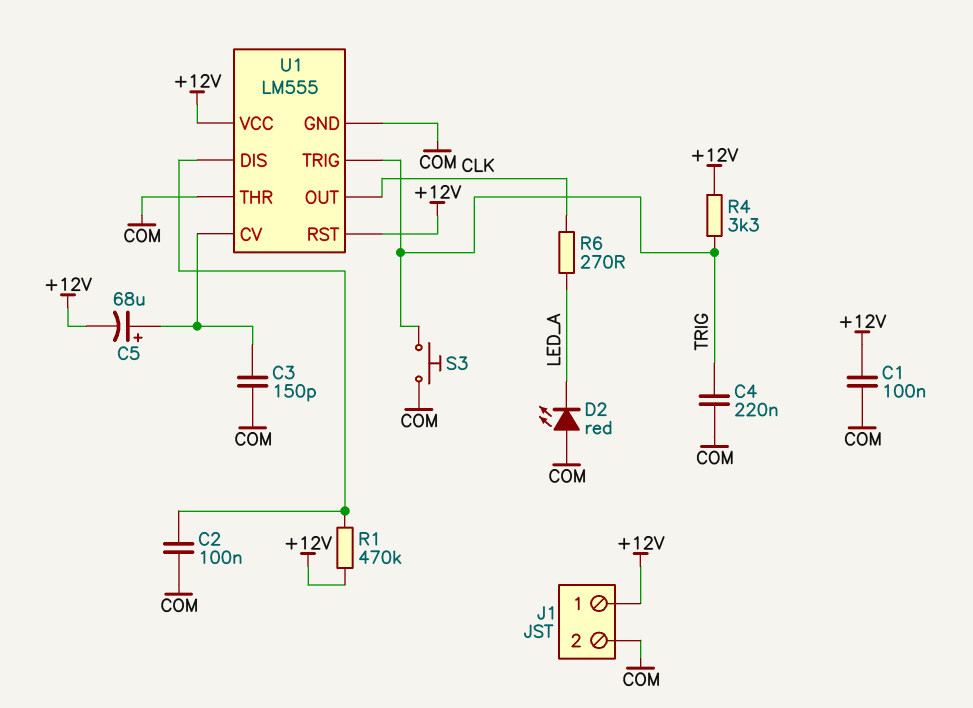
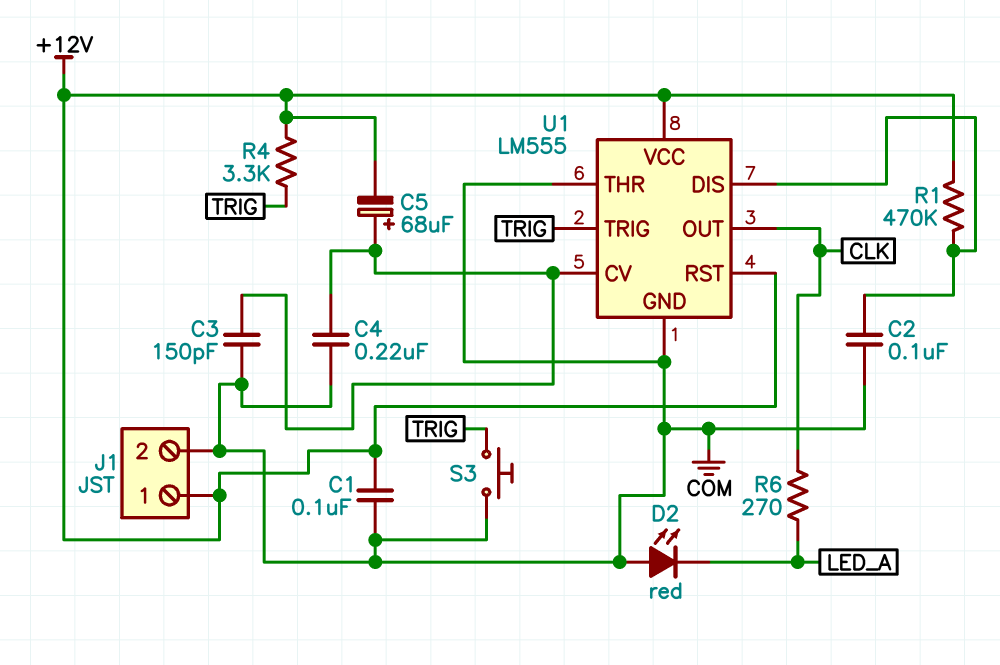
C4: 220nF (COM, TRIG) -> 220nF (COM, U1/CV)

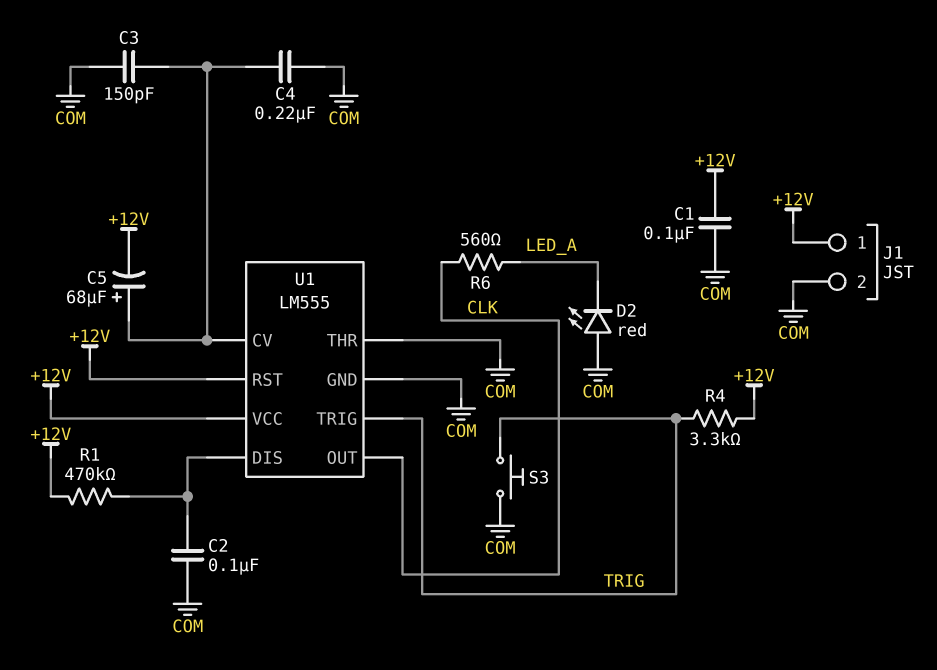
R6: 270 (CLK, LED_A) -> 560 (CLK, LED_A)

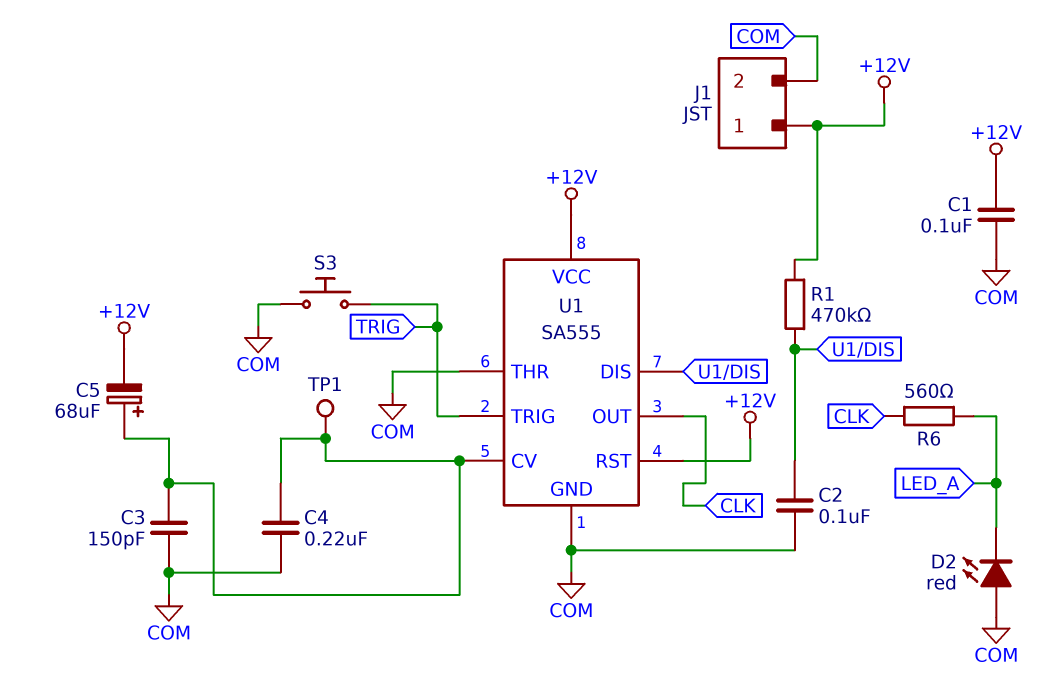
R4: 3.3k (+12V, TRIG) -> none
TP1: none -> test point (U1/CV)
U1: LM555 -> SA555

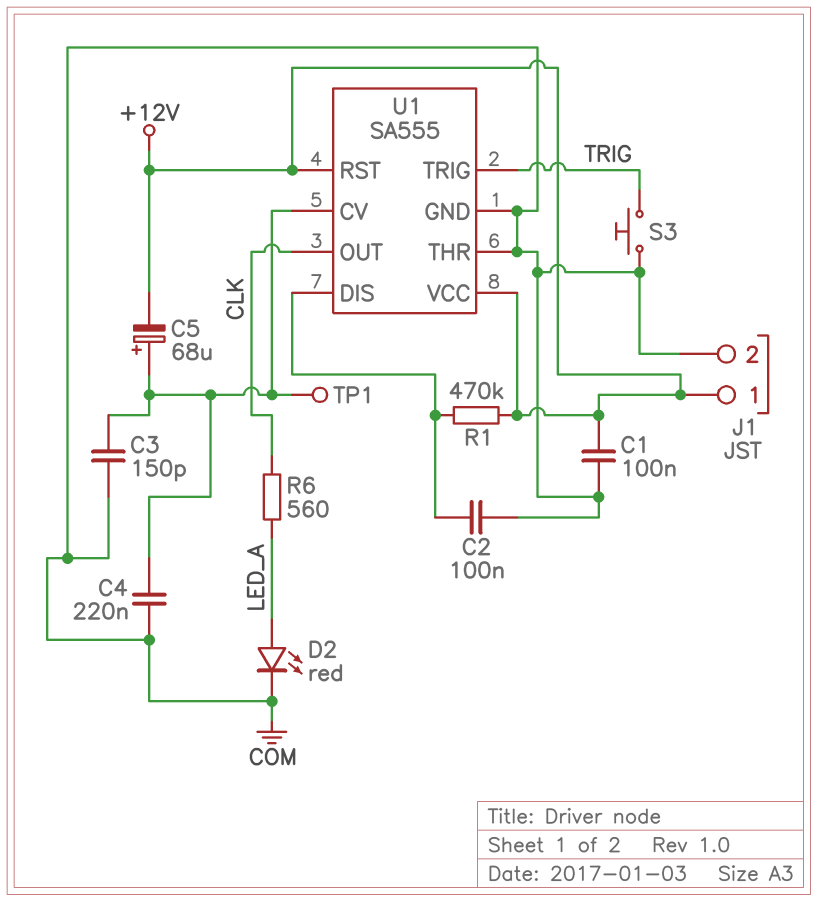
D2: LED red (A COM, K LED_A) -> LED red (A LED_A, K COM)

